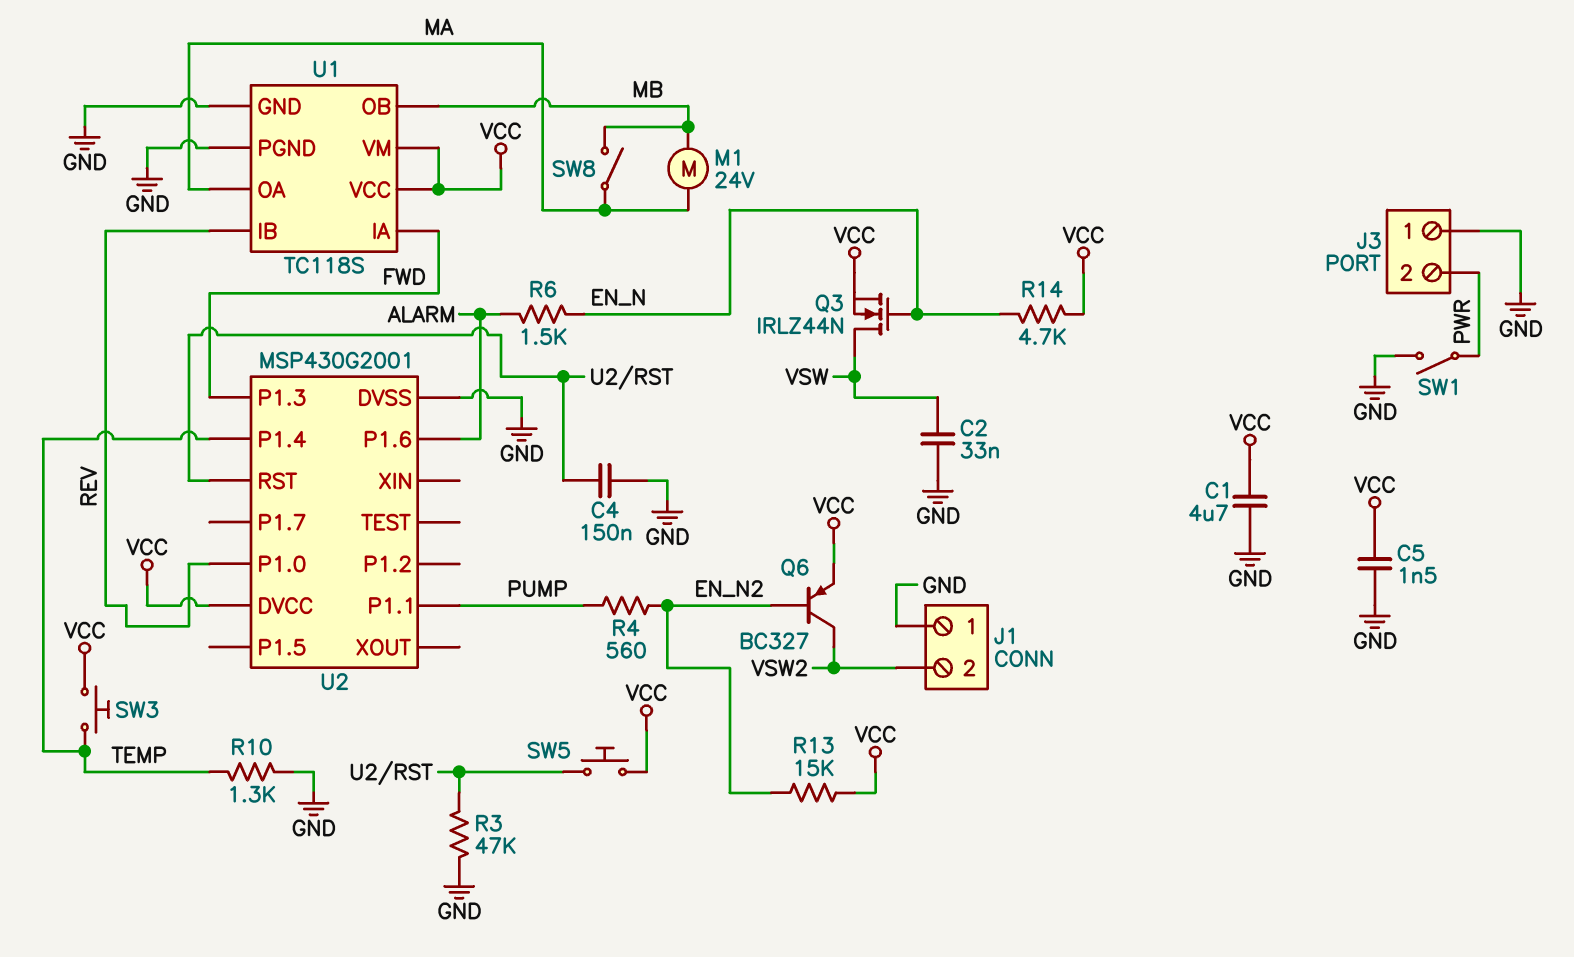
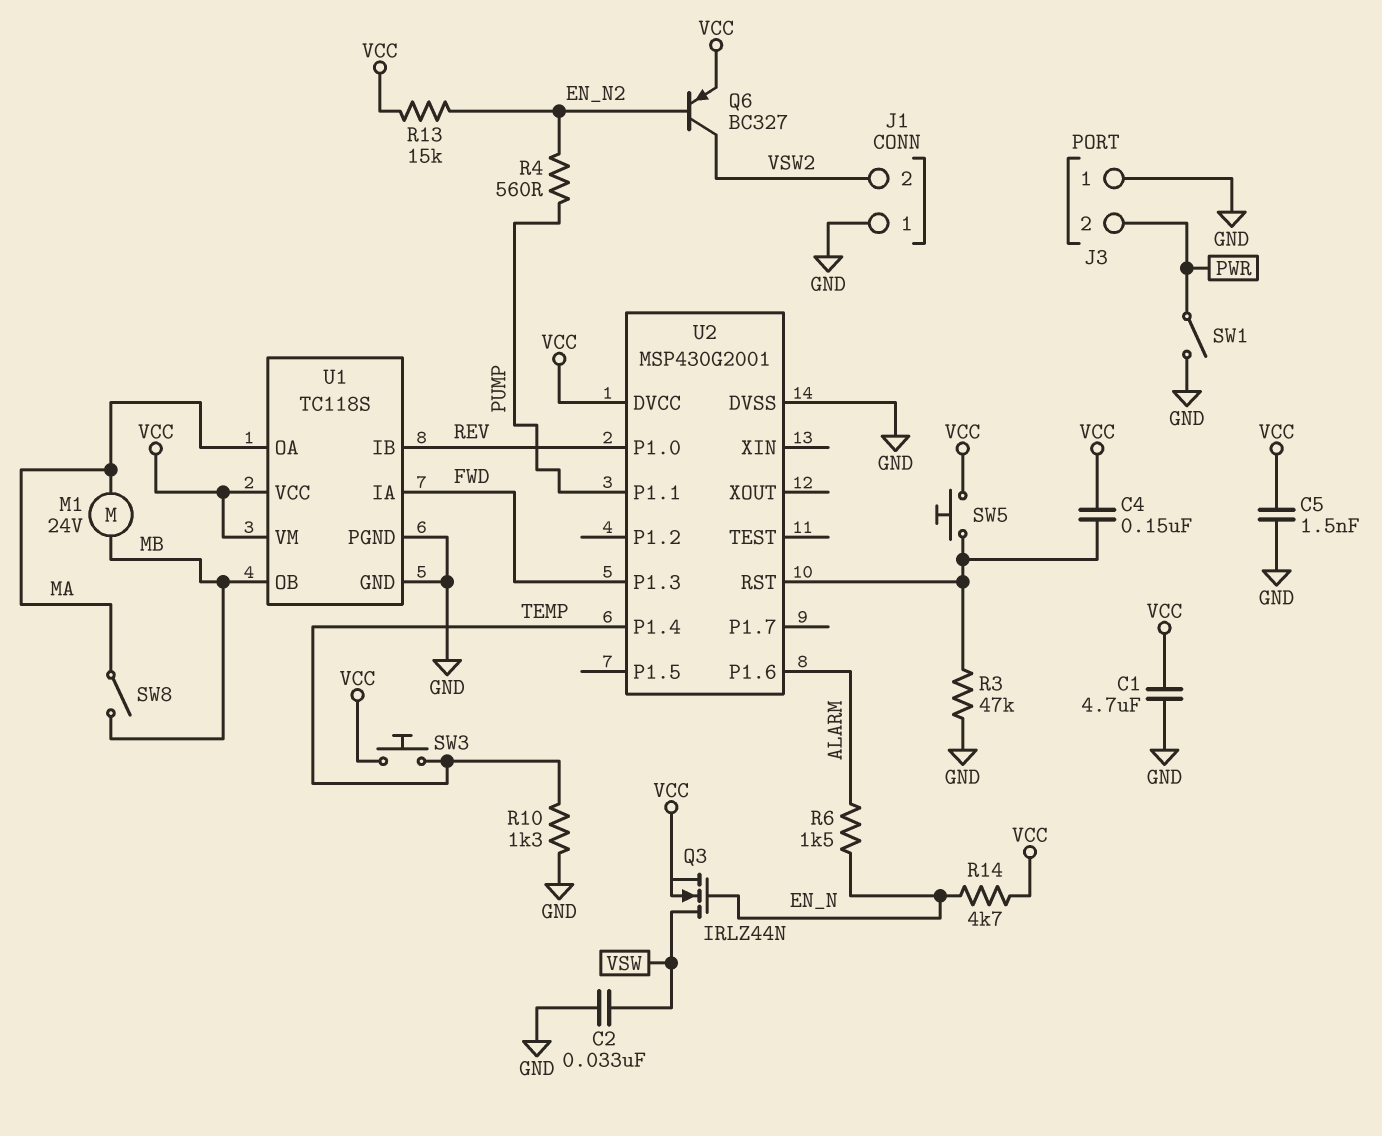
C4: 150nF (GND, U2/RST) -> 150nF (U2/RST, VCC)

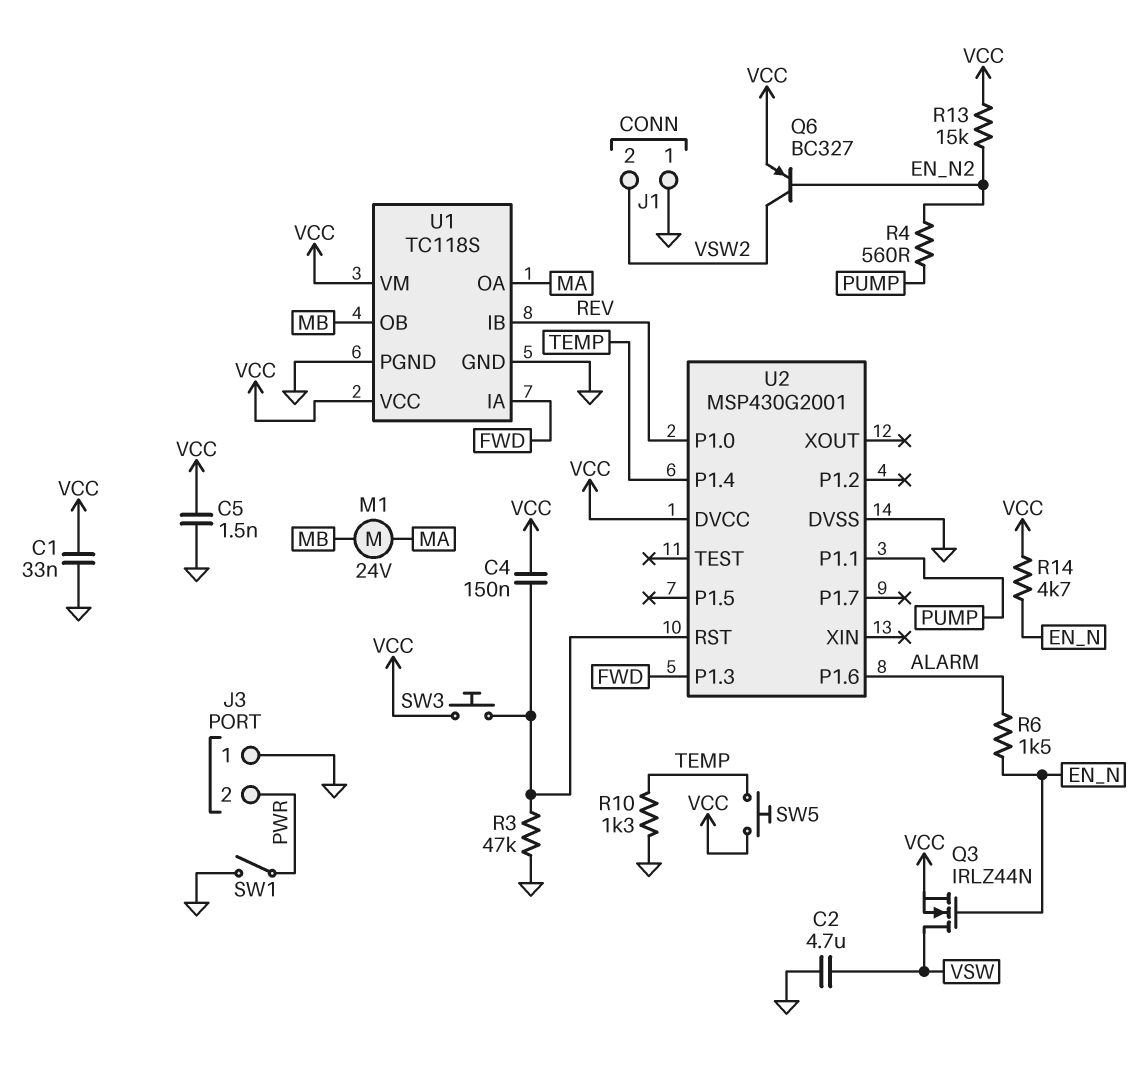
C1: 4.7uF (GND, VCC) -> 33nF (GND, VCC)
C2: 33nF (GND, VSW) -> 4.7uF (GND, VSW)
SW3: button (TEMP, VCC) -> button (U2/RST, VCC)
SW5: button (U2/RST, VCC) -> button (TEMP, VCC)
SW8: switch (MA, MB) -> none

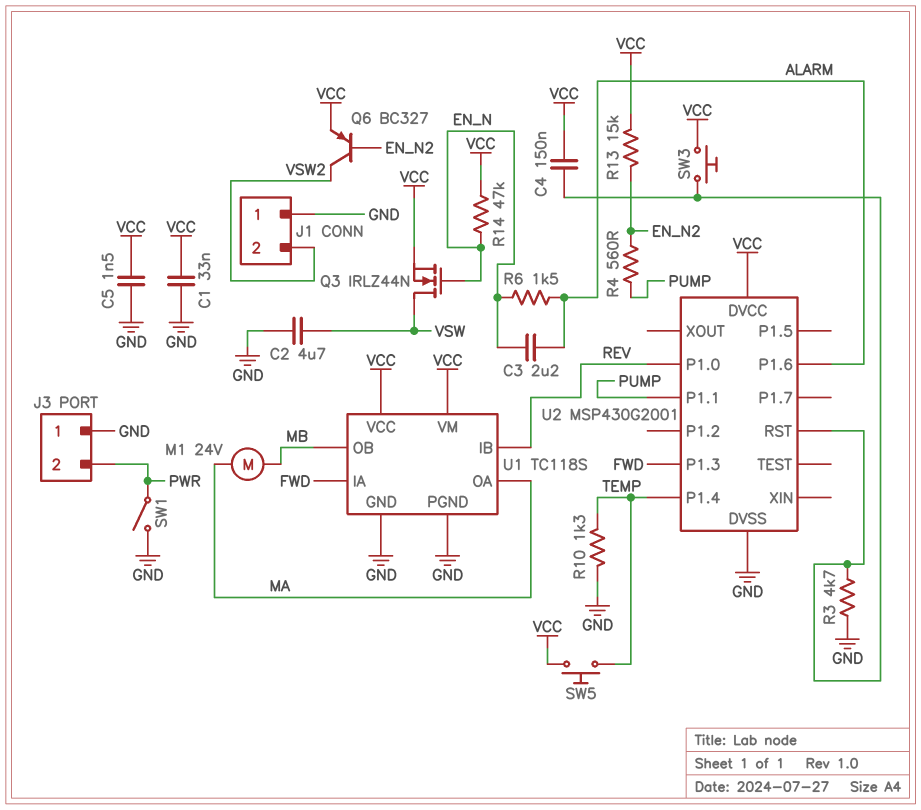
C3: none -> 2.2uF (ALARM, EN_N)
R3: 47k (GND, U2/RST) -> 4.7k (GND, U2/RST)
R14: 4.7k (EN_N, VCC) -> 47k (EN_N, VCC)

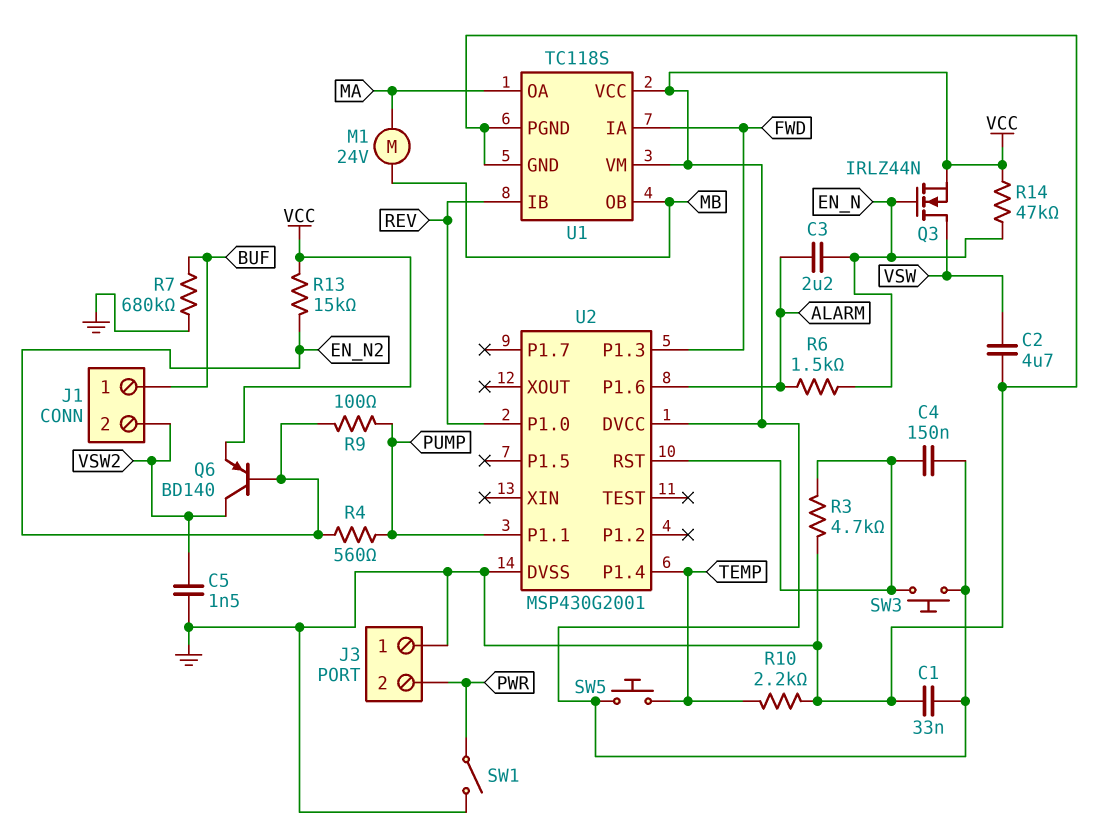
C5: 1.5nF (GND, VCC) -> 1.5nF (GND, VSW2)
J1 pin 1: GND -> BUF
Q6: PNP BC327 (B EN_N2, C VSW2, E VCC) -> PNP BD140 (B EN_N2, C VSW2, E VCC)
R7: none -> 680k (BUF, GND)
R9: none -> 100 (EN_N2, PUMP)
R10: 1.3k (GND, TEMP) -> 2.2k (GND, TEMP)

